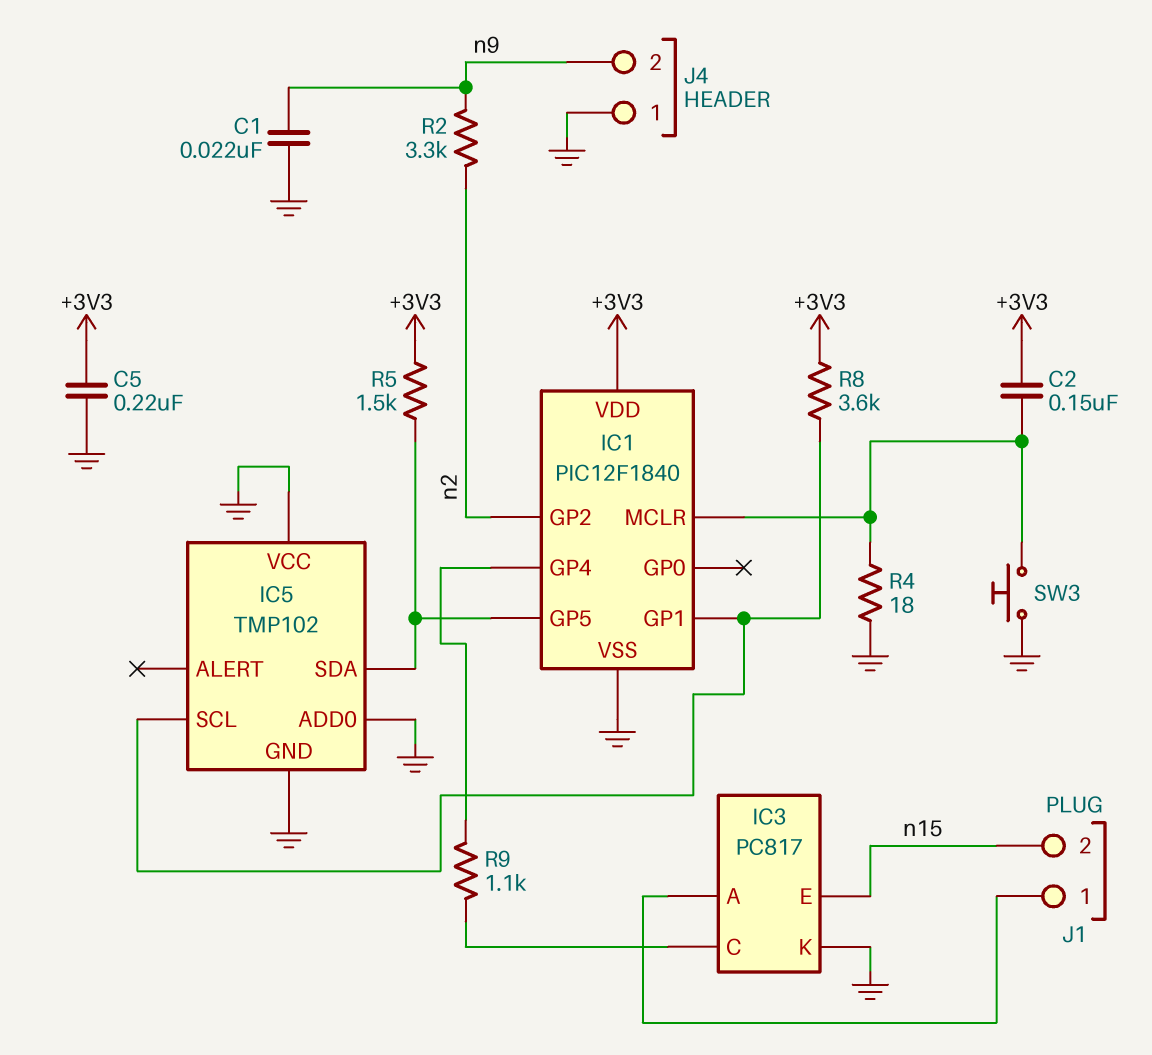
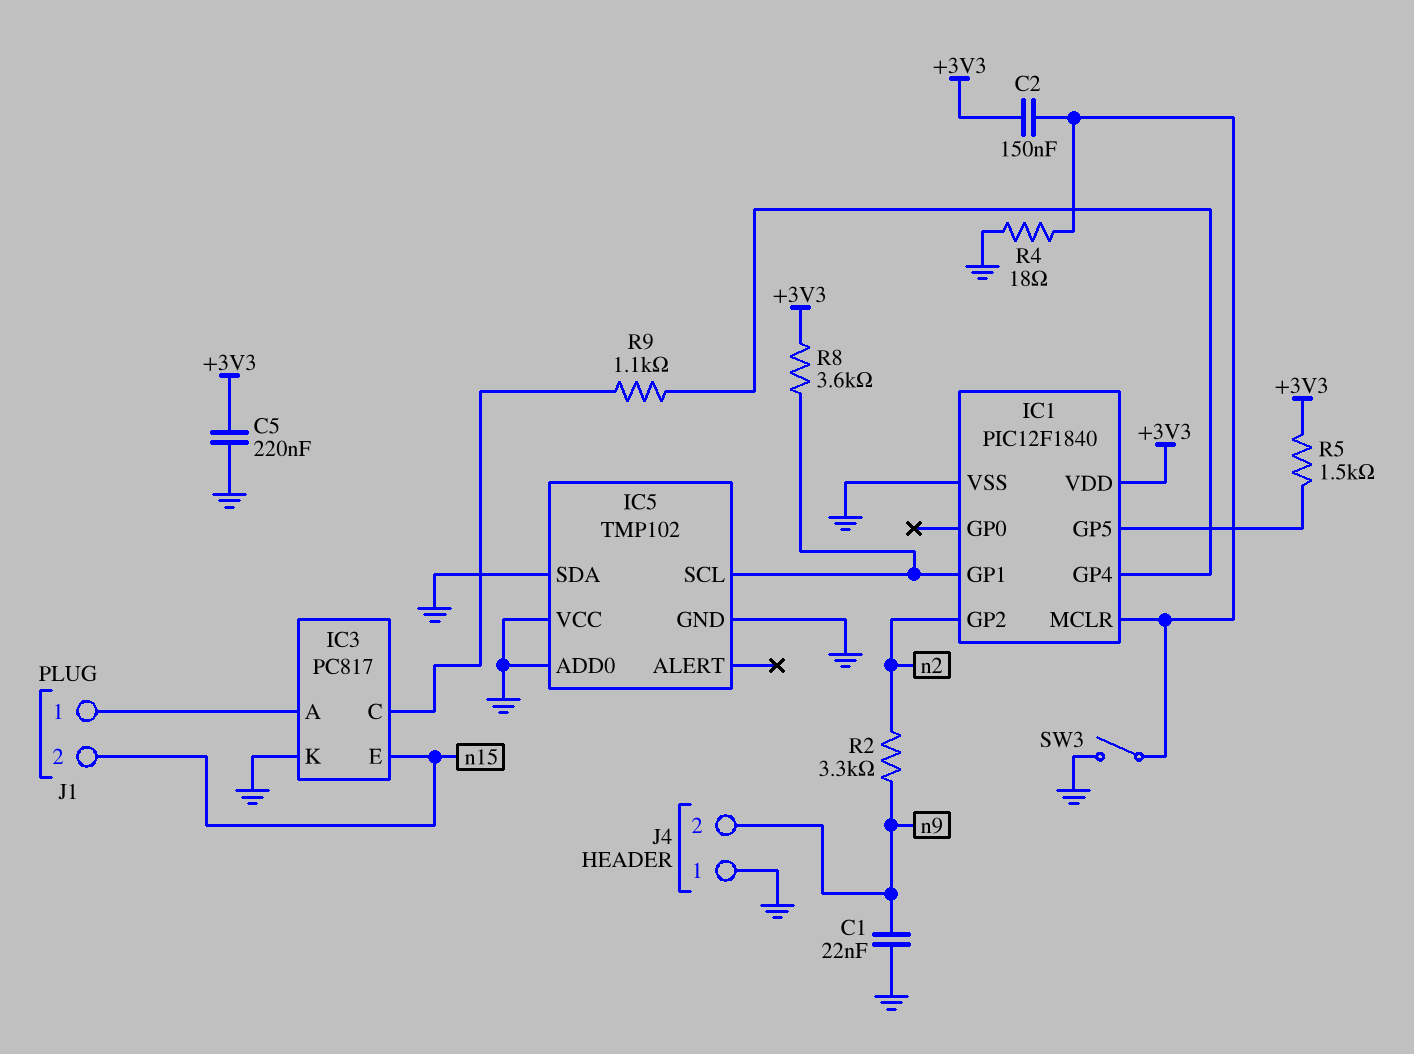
IC5 pin SDA: IC1/GP5 -> GND
SW3: button (GND, IC1/MCLR) -> switch (GND, IC1/MCLR)

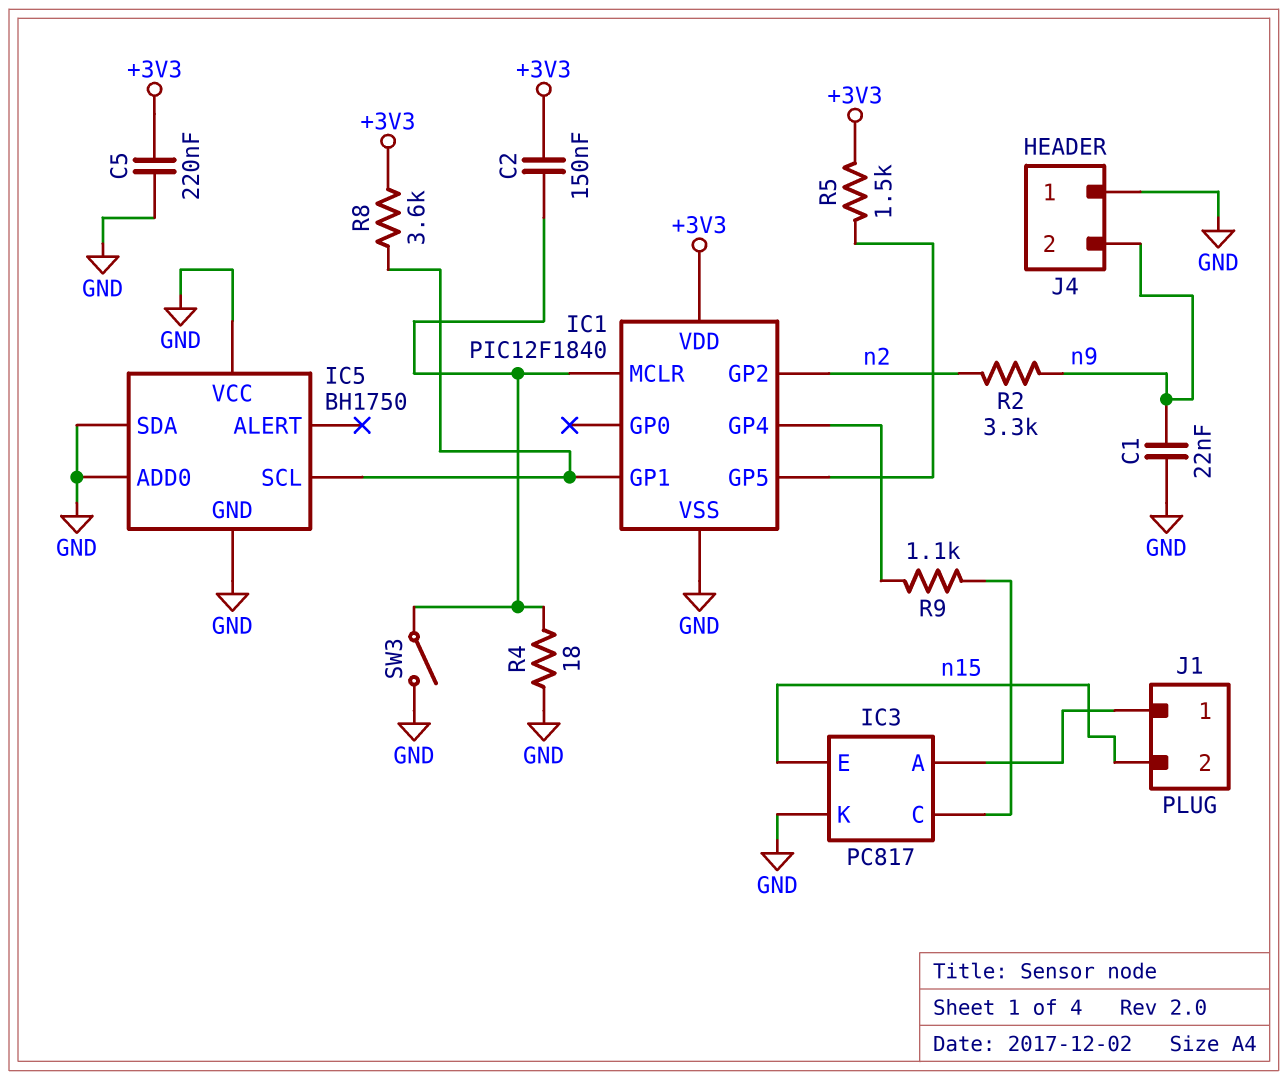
IC5: TMP102 -> BH1750

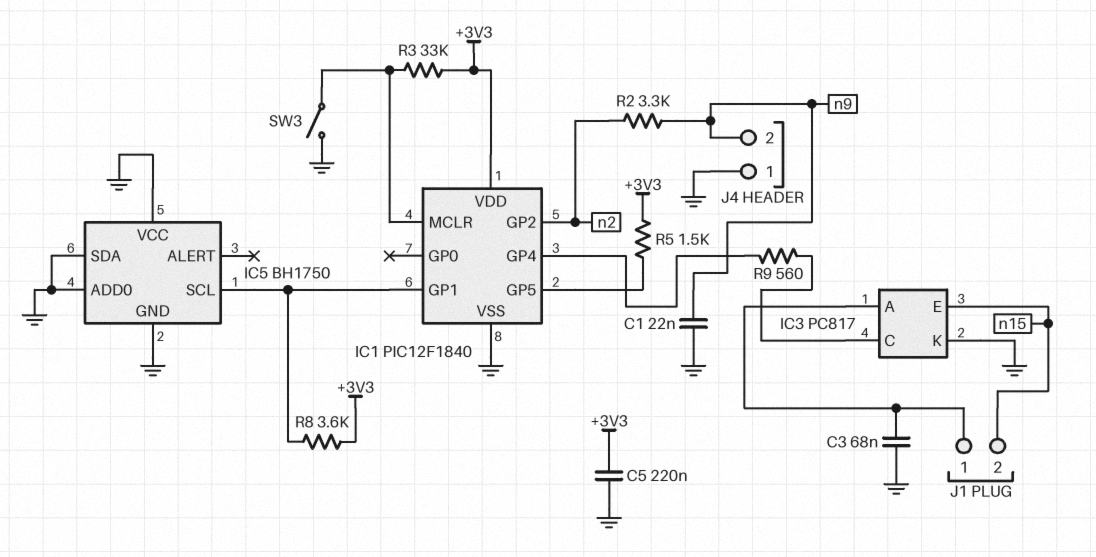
C2: 150nF (+3V3, IC1/MCLR) -> none
C3: none -> 68nF (GND, IC3/A)
R3: none -> 33k (+3V3, IC1/MCLR)
R4: 18 (GND, IC1/MCLR) -> none
R9: 1.1k (IC1/GP4, IC3/C) -> 560 (IC1/GP4, IC3/C)

